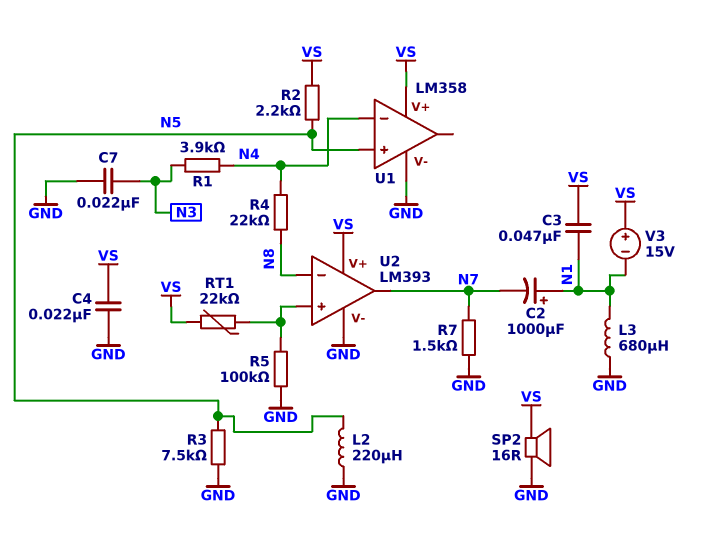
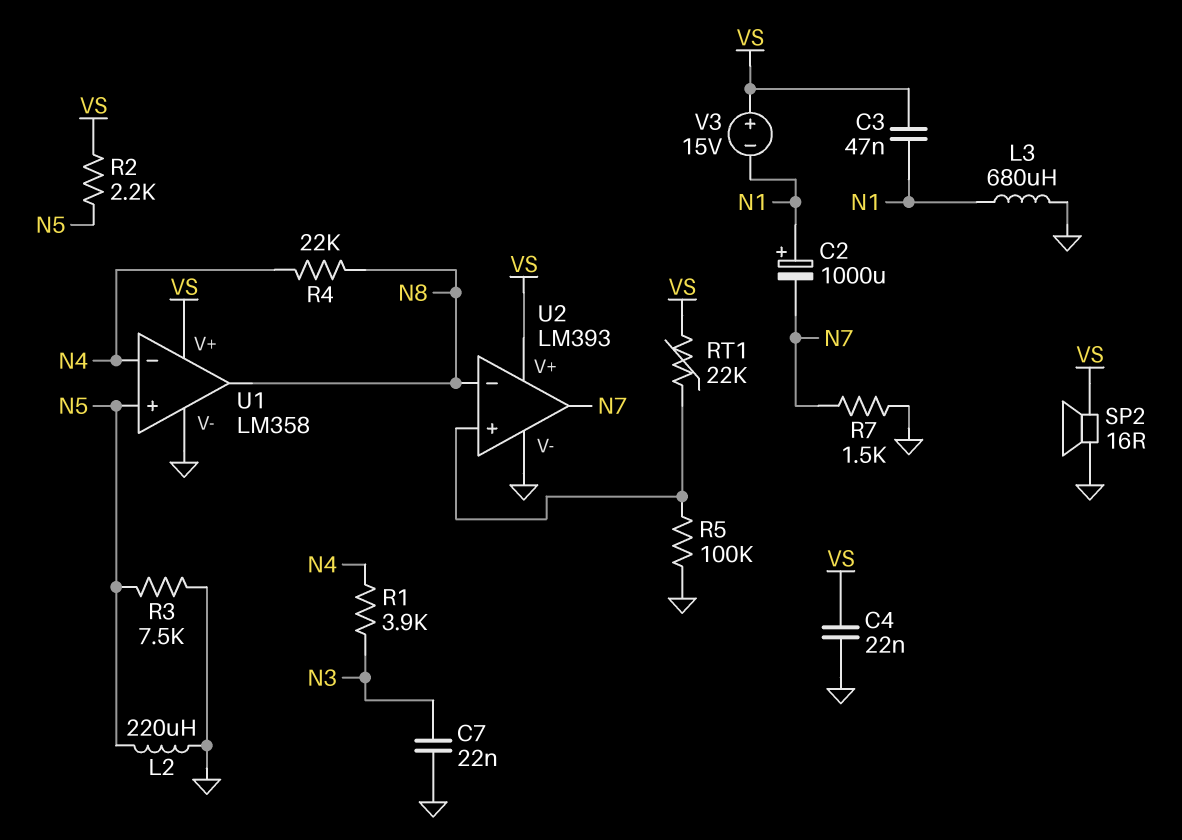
U1 pin out: none -> N8

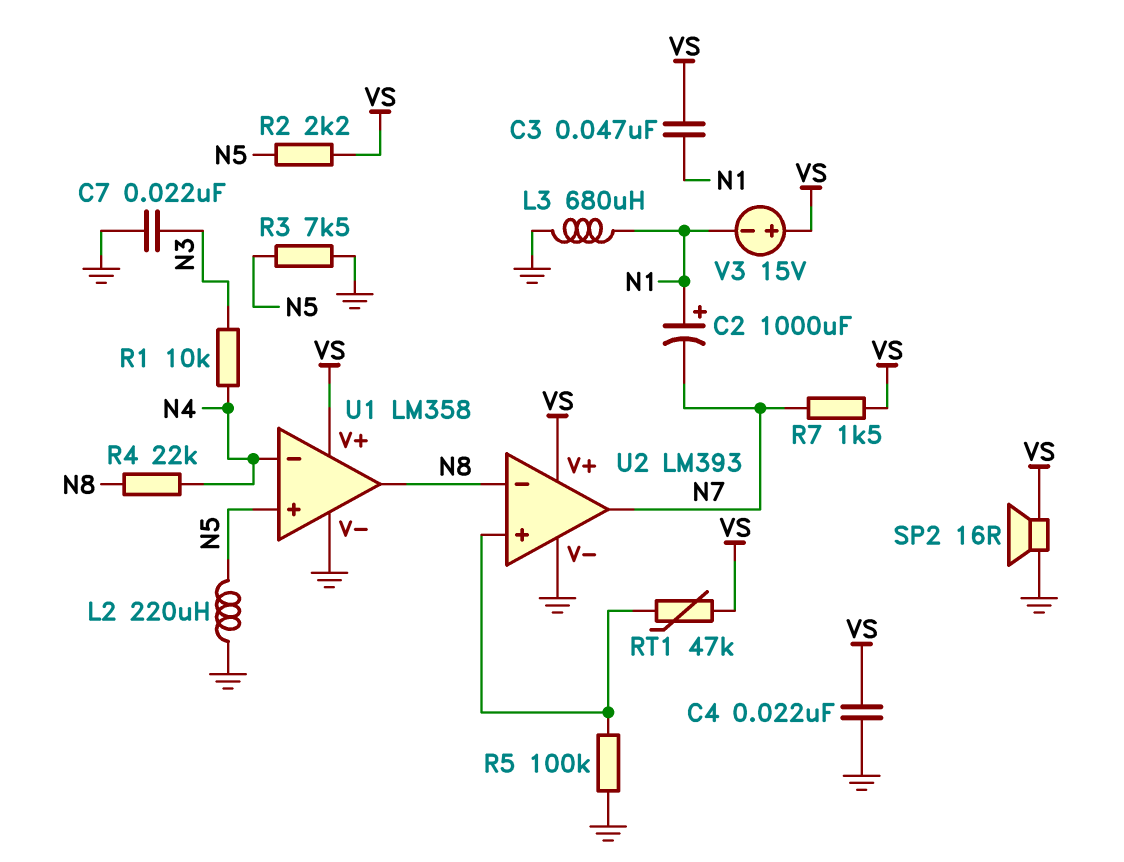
R1: 3.9k (N3, N4) -> 10k (N3, N4)
R7: 1.5k (GND, N7) -> 1.5k (N7, VS)
RT1: 22k (U2/in+, VS) -> 47k (U2/in+, VS)

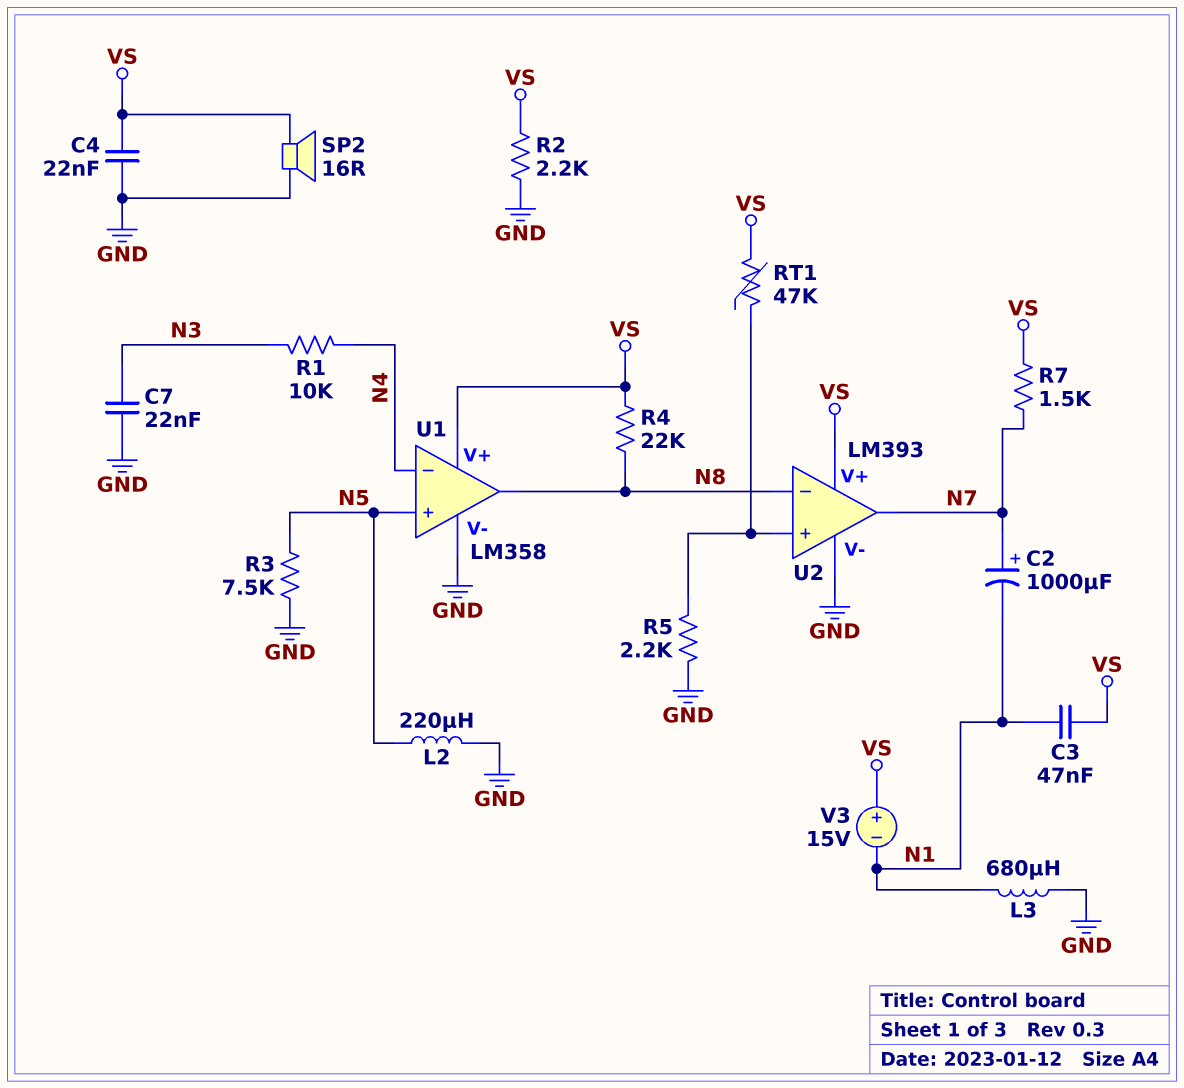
C2: 1000uF (plus N1, minus N7) -> 1000uF (plus N7, minus N1)
R2: 2.2k (N5, VS) -> 2.2k (GND, VS)
R4: 22k (N4, N8) -> 22k (N8, VS)
R5: 100k (GND, U2/in+) -> 2.2k (GND, U2/in+)

